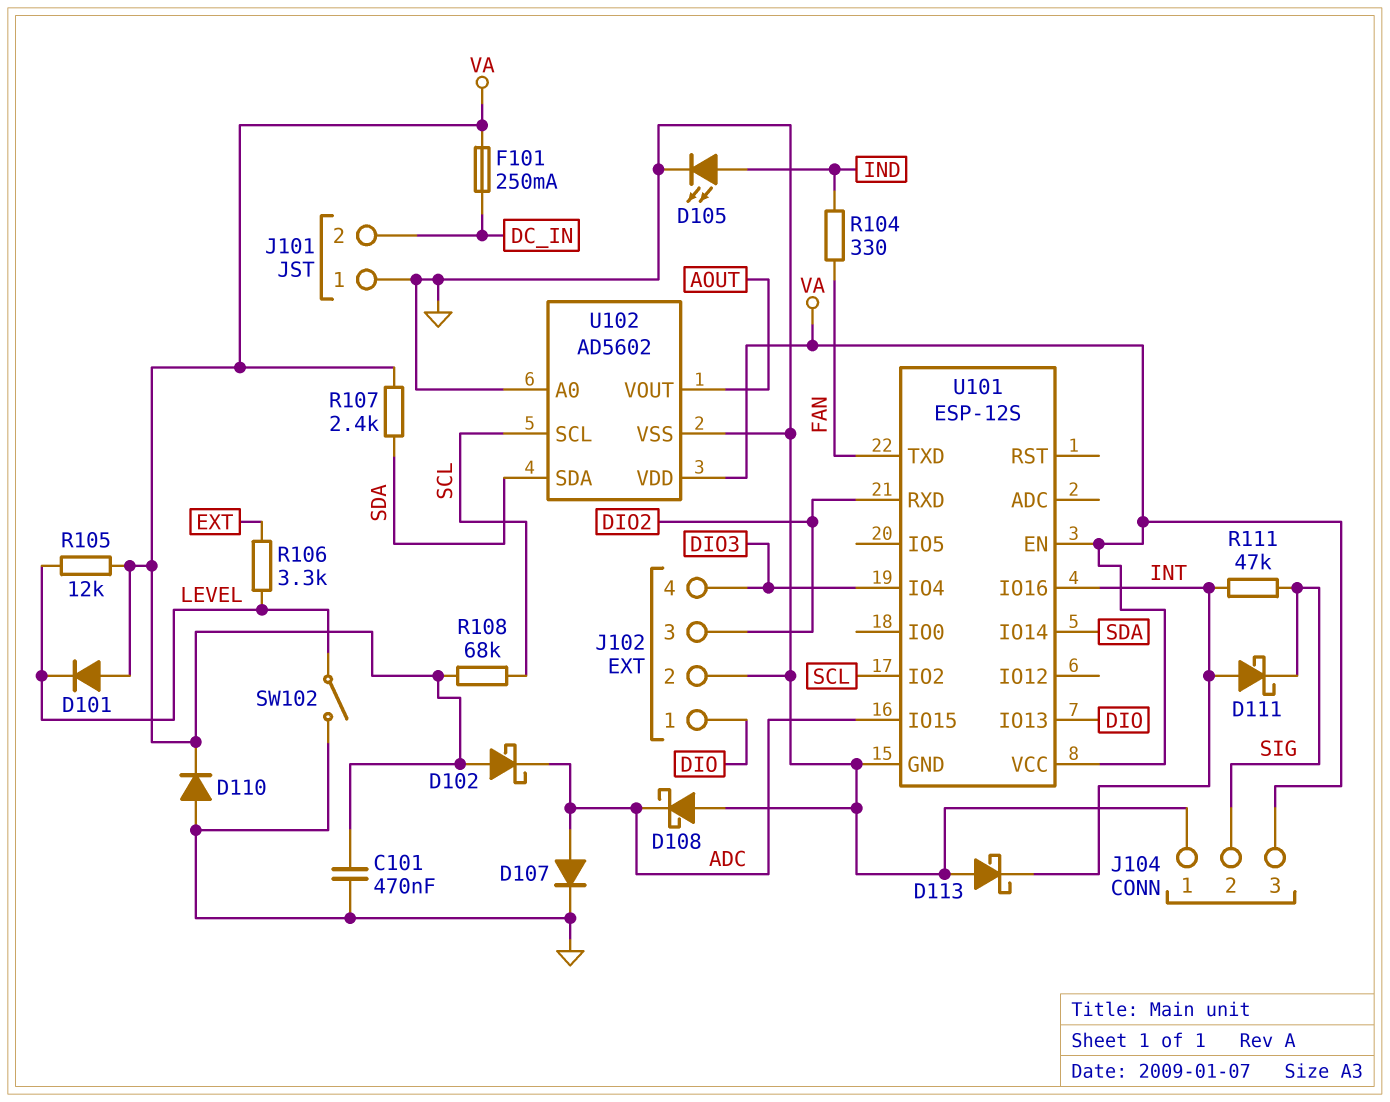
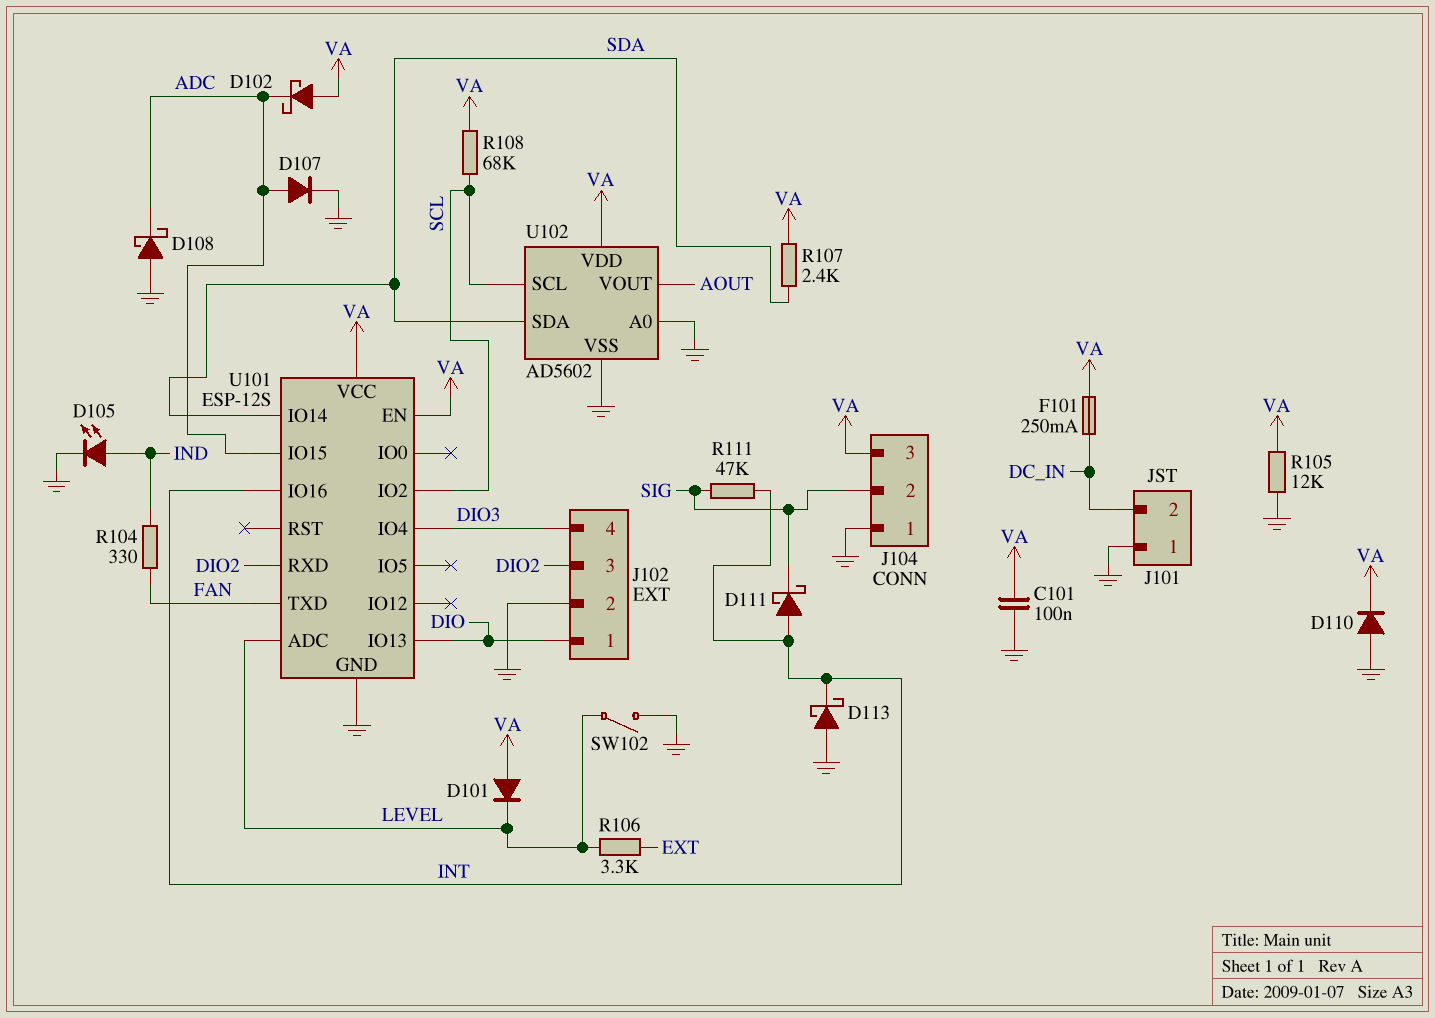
C101: 470nF (GND, VA) -> 100nF (GND, VA)
R105: 12k (LEVEL, VA) -> 12k (GND, VA)
U101 pin ADC: none -> LEVEL

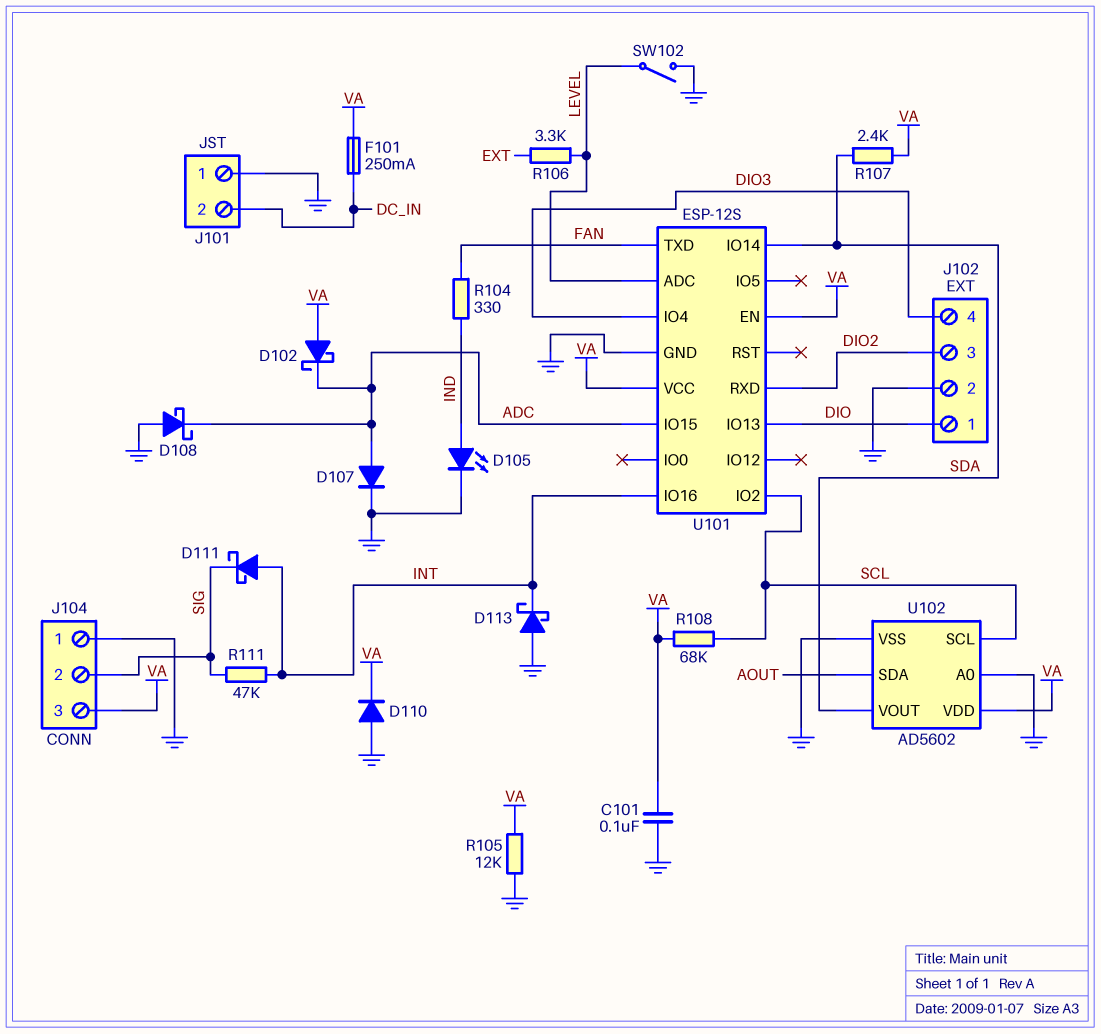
D101: diode (A VA, K LEVEL) -> none
U102 pin SDA: SDA -> AOUT
U102 pin VOUT: AOUT -> SDA

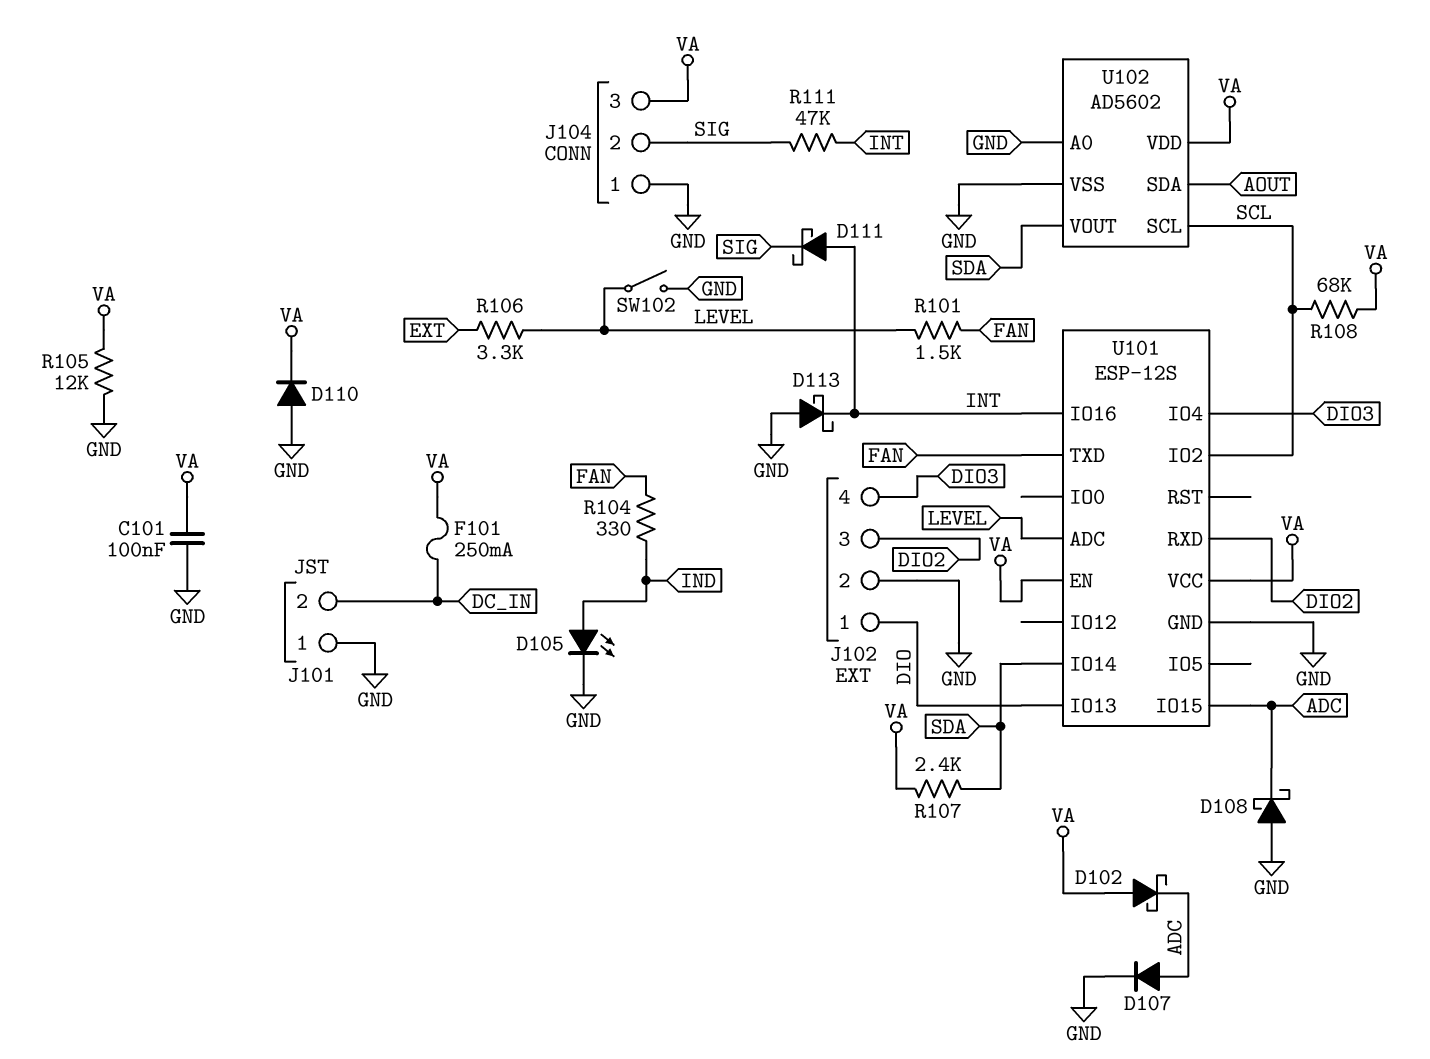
R101: none -> 1.5k (FAN, LEVEL)

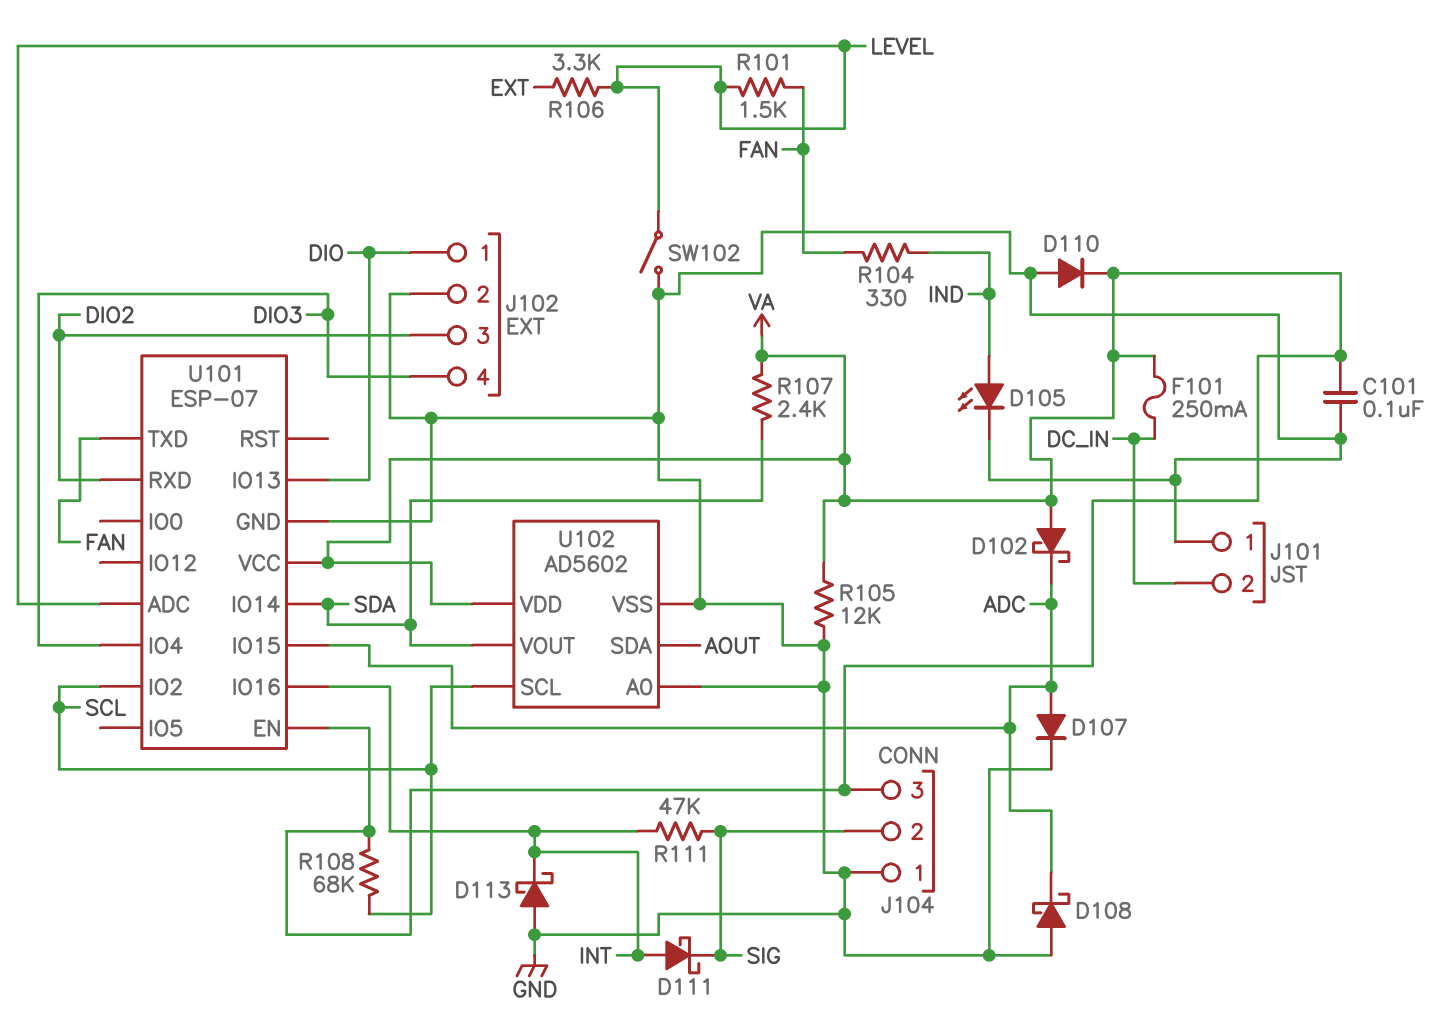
U101: ESP-12S -> ESP-07

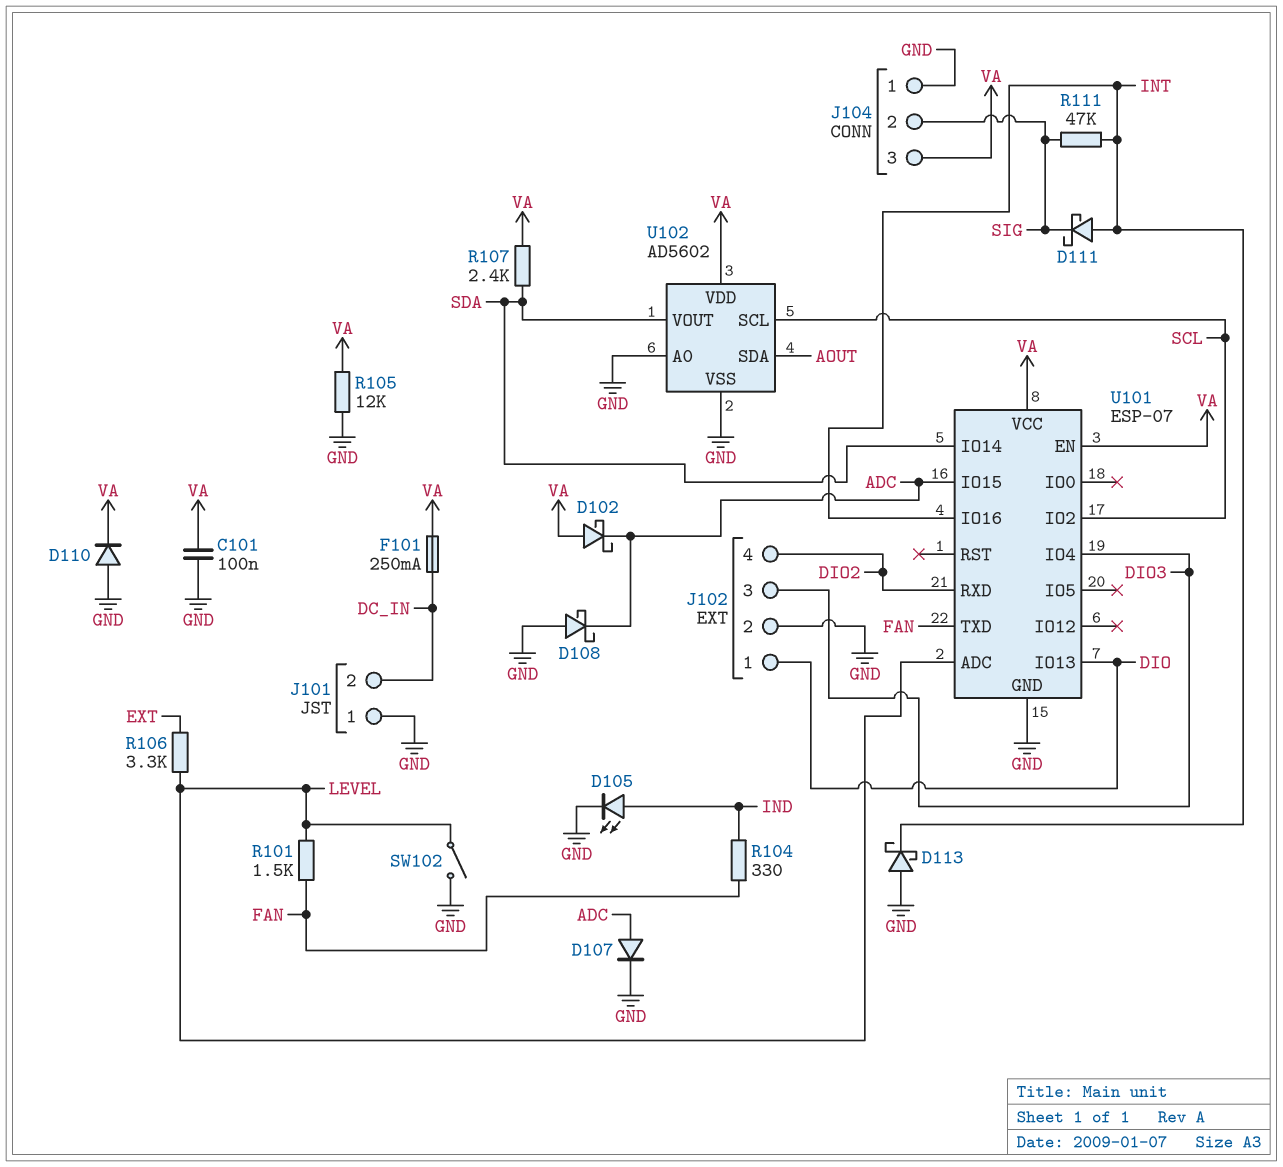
J102 pin 3: DIO2 -> DIO3
J102 pin 4: DIO3 -> DIO2
R108: 68k (SCL, VA) -> none

